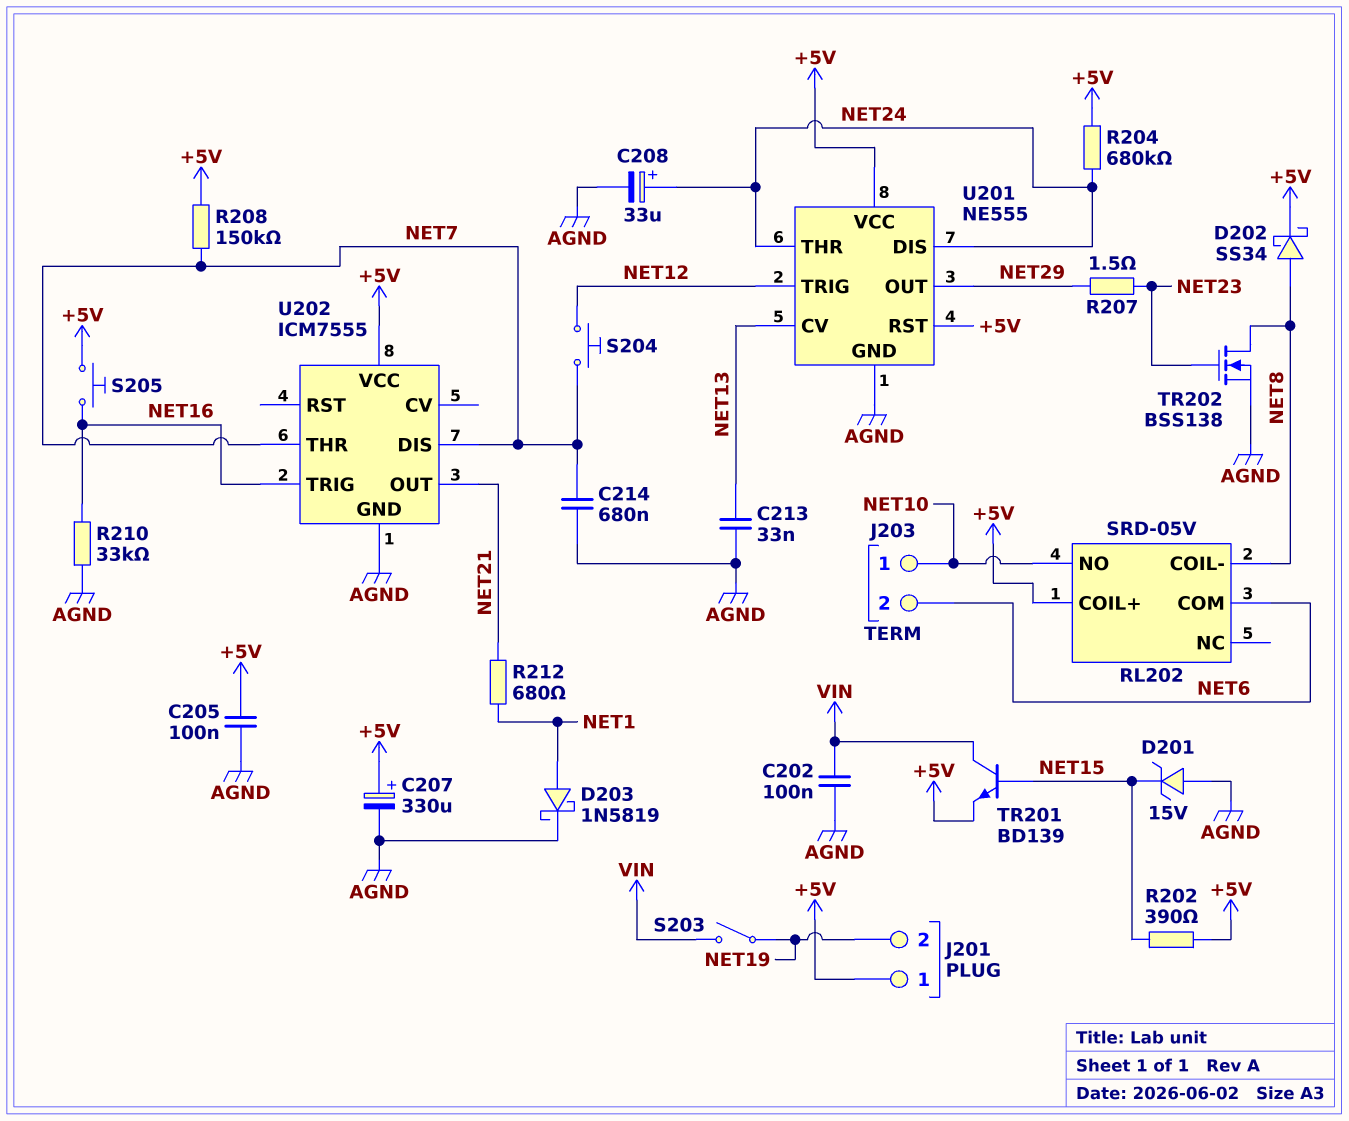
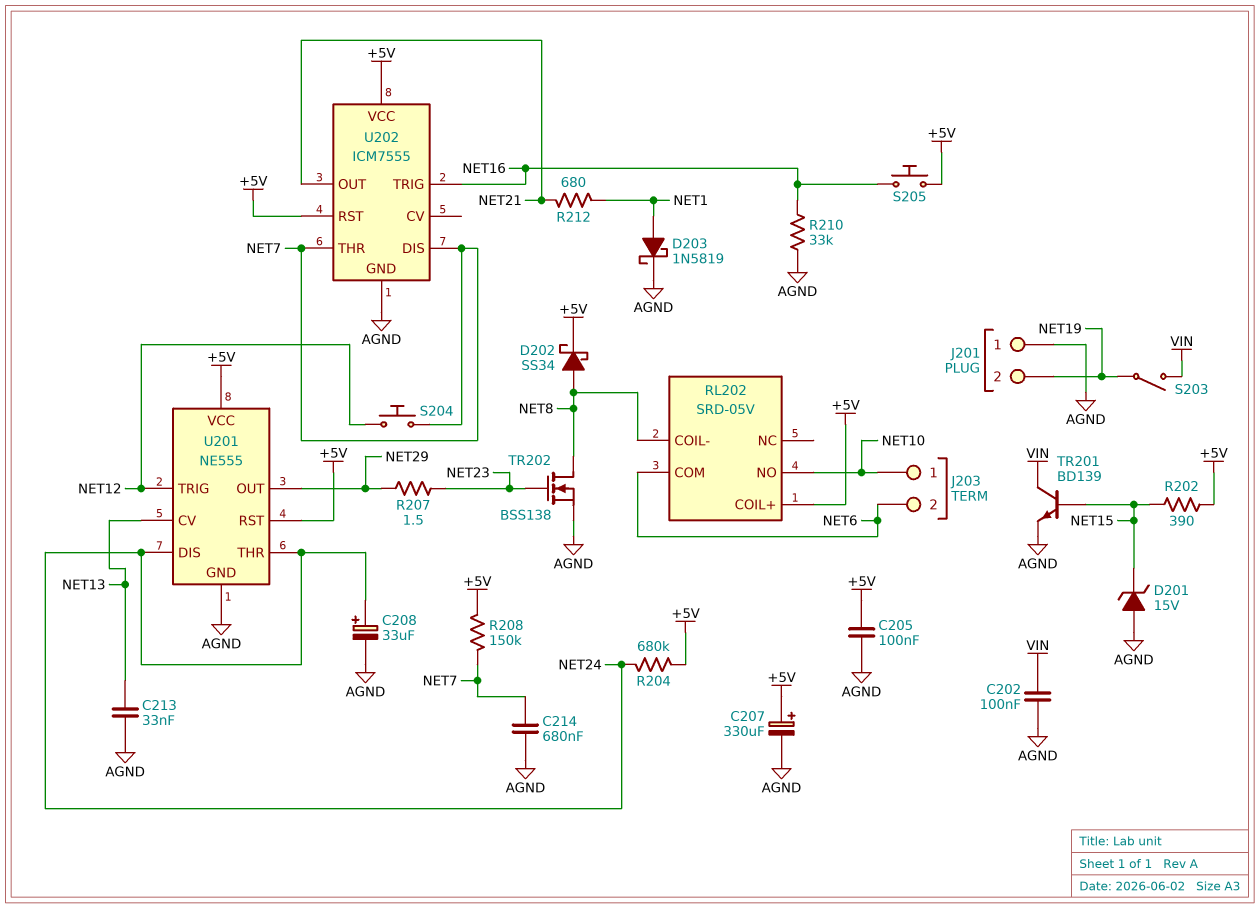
J201 pin 1: +5V -> AGND
TR201: NPN BD139 (B NET15, C VIN, E +5V) -> NPN BD139 (B NET15, C VIN, E AGND)
U202 pin RST: none -> +5V

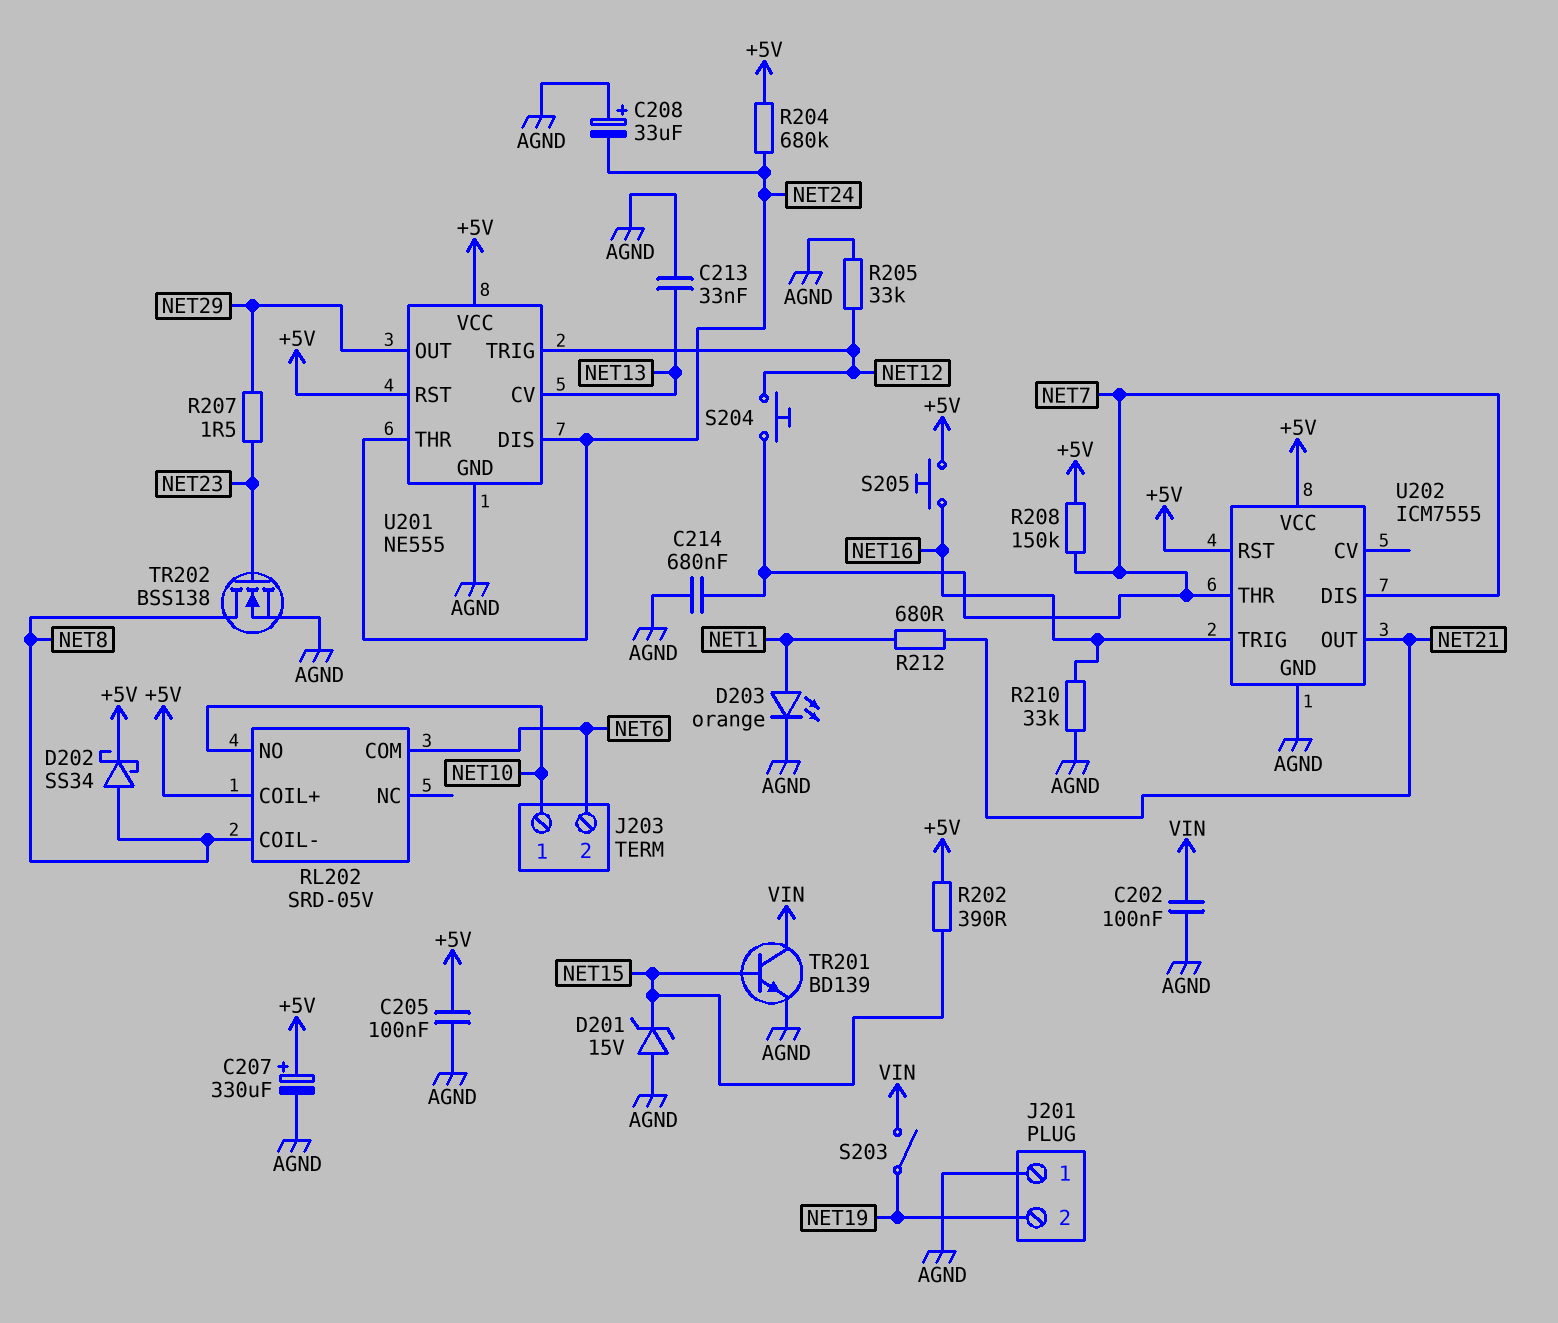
C208: 33uF (plus NET24, minus AGND) -> 33uF (plus AGND, minus NET24)
D203: schottky 1N5819 (A NET1, K AGND) -> LED orange (A NET1, K AGND)
R205: none -> 33k (AGND, NET12)

